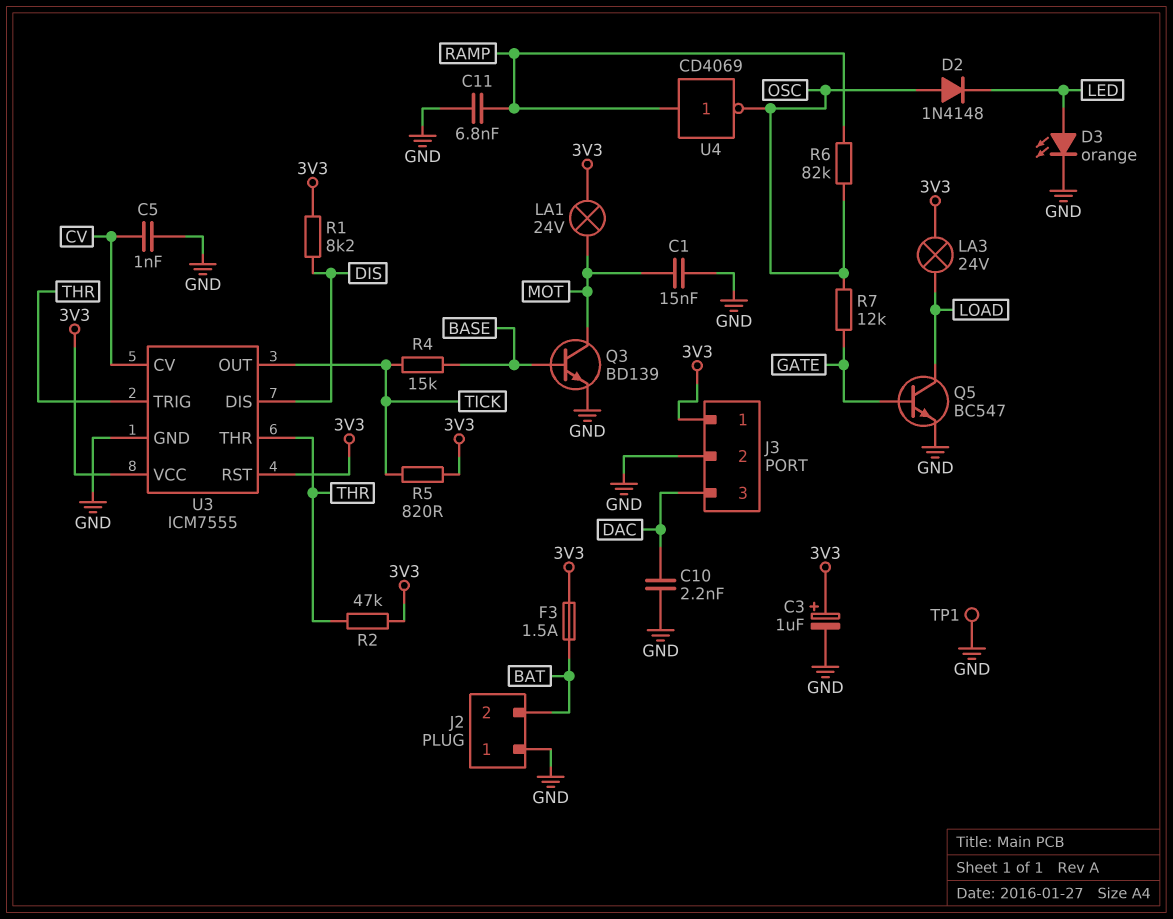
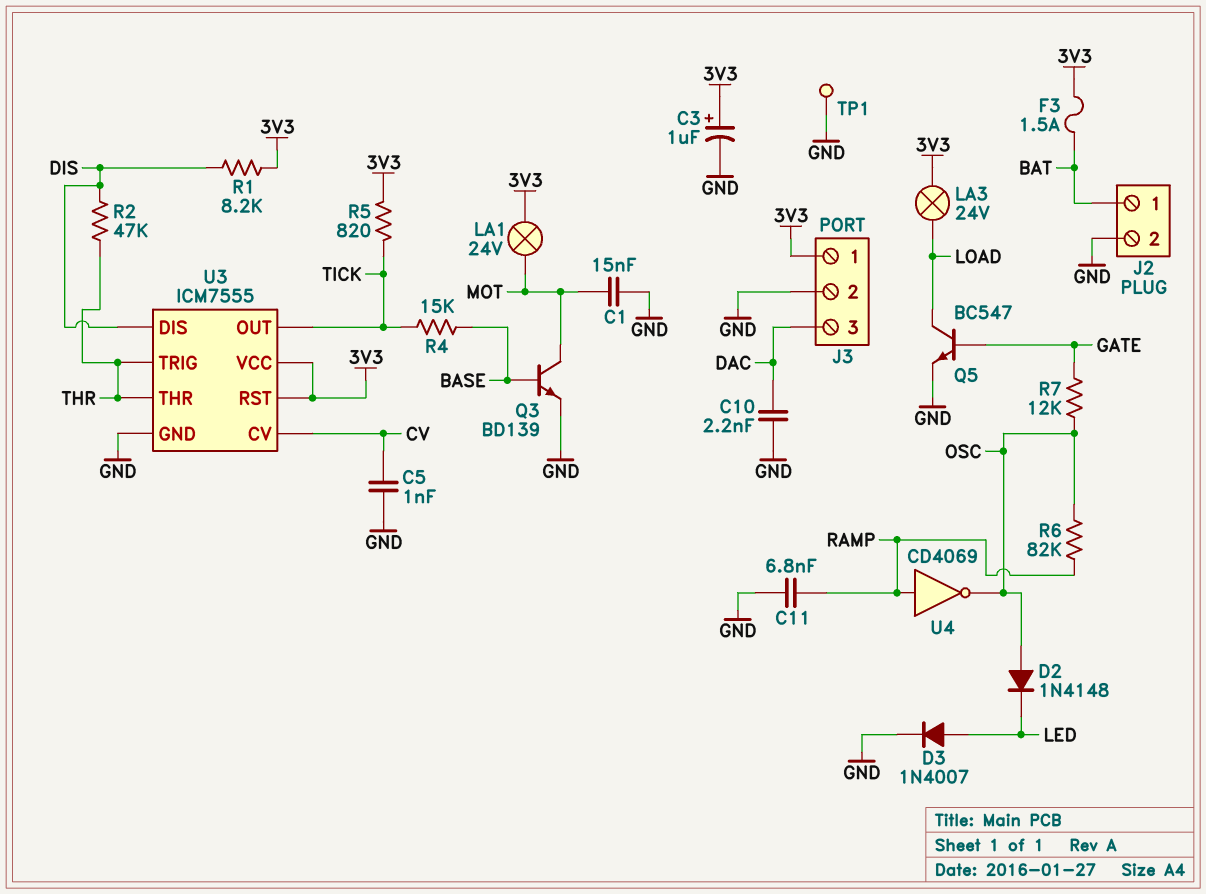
D3: LED orange (A LED, K GND) -> diode 1N4007 (A LED, K GND)
J2 pin 1: GND -> BAT
J2 pin 2: BAT -> GND
R2: 47k (3V3, THR) -> 47k (DIS, THR)

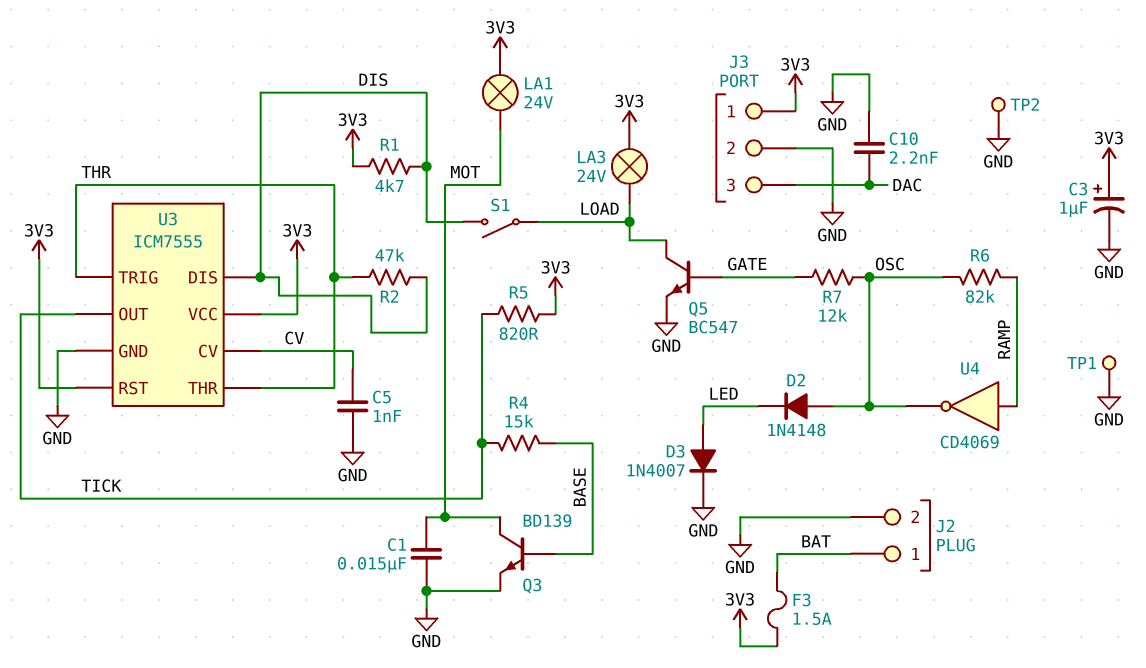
C11: 6.8nF (GND, RAMP) -> none
R1: 8.2k (3V3, DIS) -> 4.7k (3V3, DIS)
S1: none -> switch (DIS, LOAD)
TP2: none -> test point (GND)

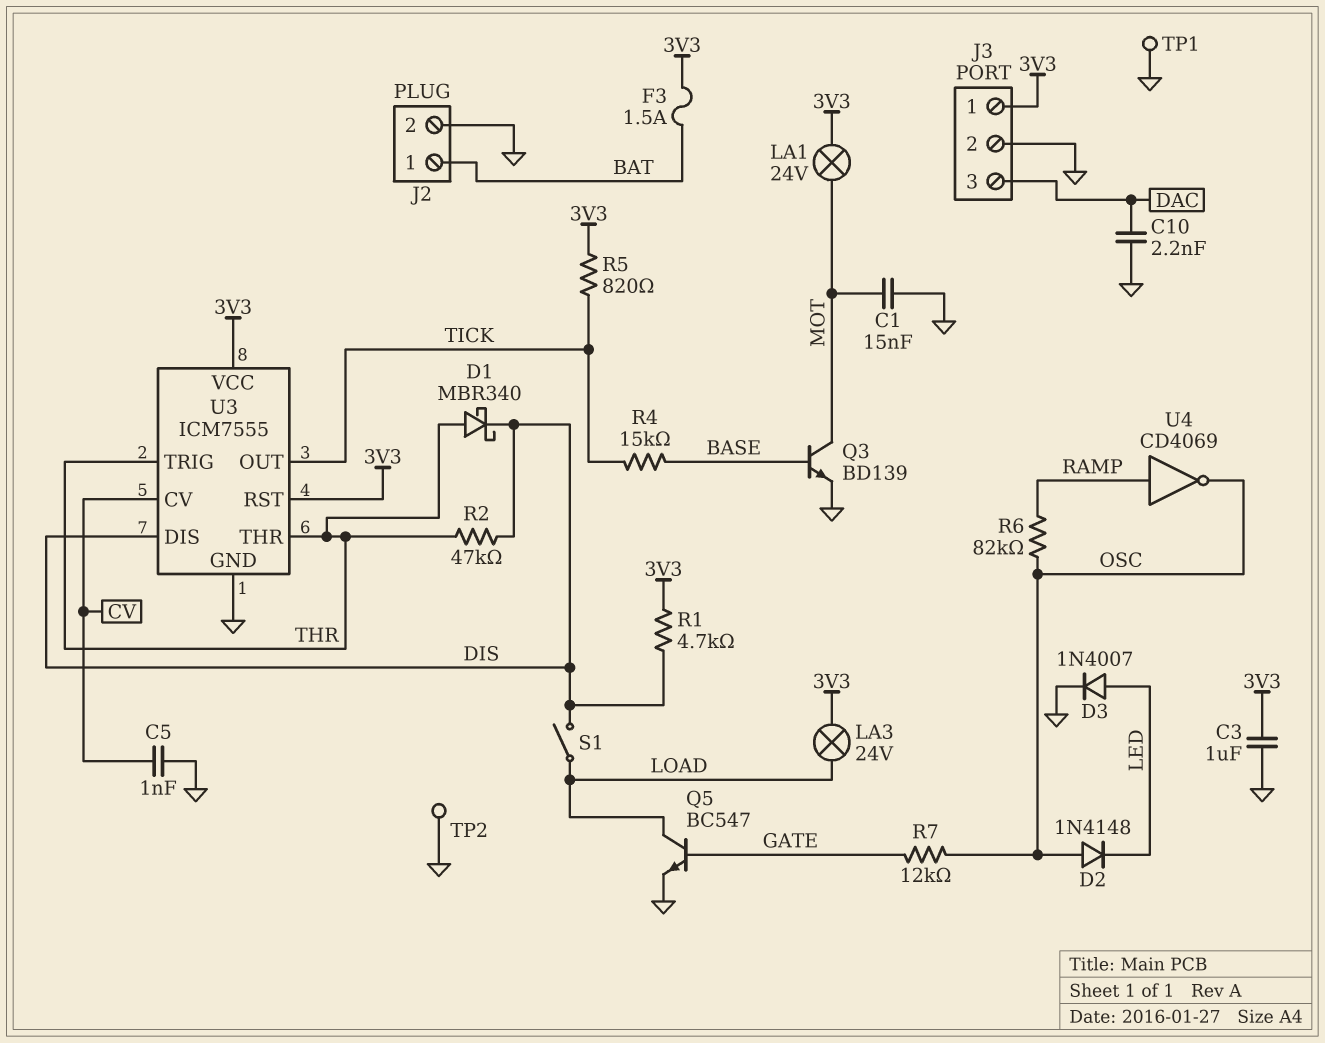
C3: 1uF (plus 3V3, minus GND) -> 1uF (3V3, GND)
D1: none -> schottky MBR340 (A THR, K DIS)

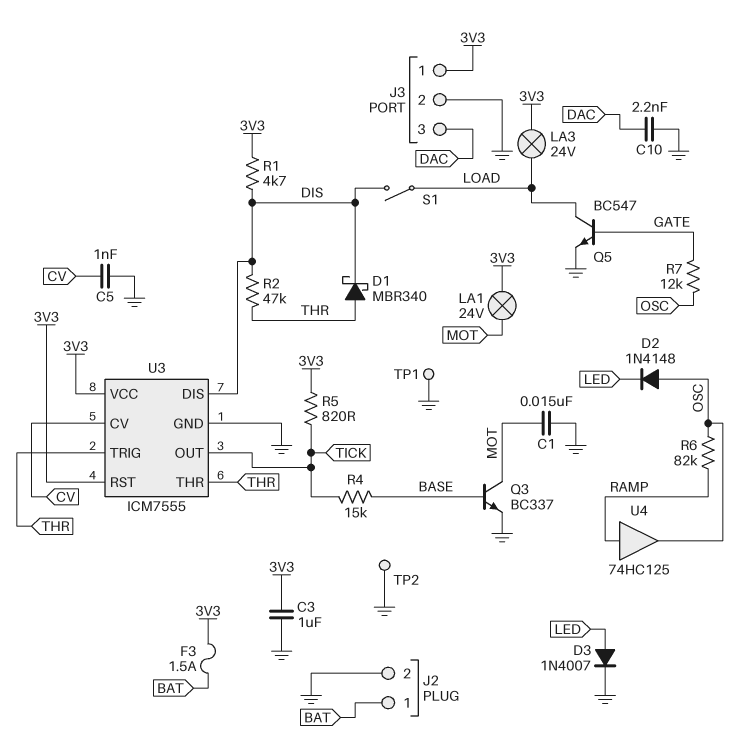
Q3: NPN BD139 (B BASE, C MOT, E GND) -> NPN BC337 (B BASE, C MOT, E GND)
U4: NOT CD4069 (in RAMP, out OSC) -> buffer 74HC125 (in RAMP, out OSC)

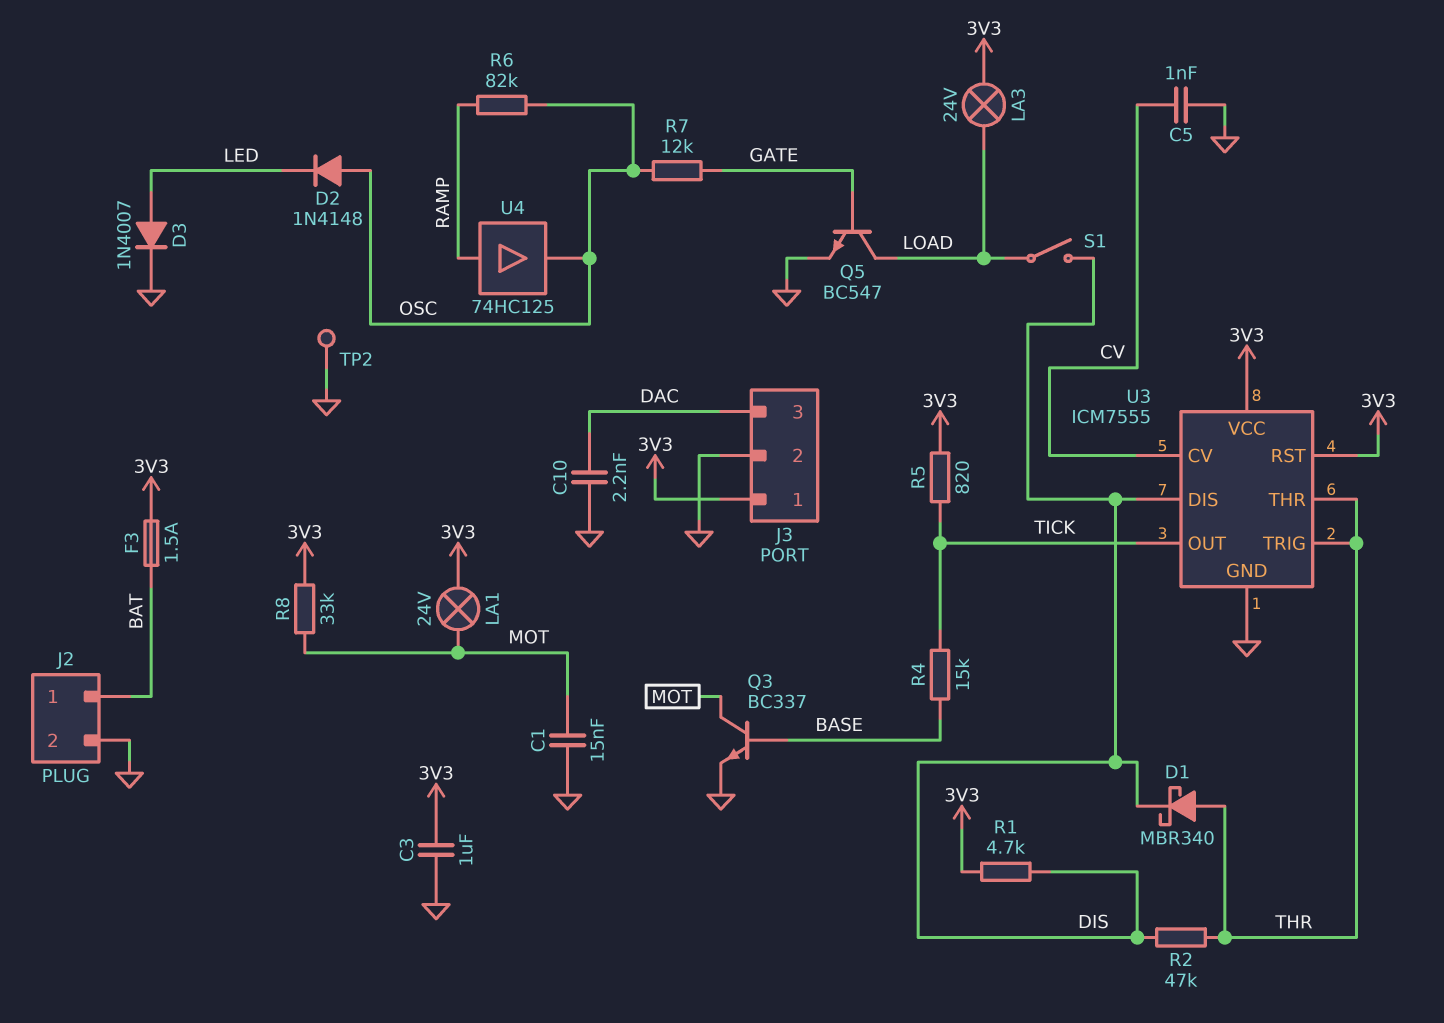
R8: none -> 33k (3V3, MOT)
TP1: test point (GND) -> none

